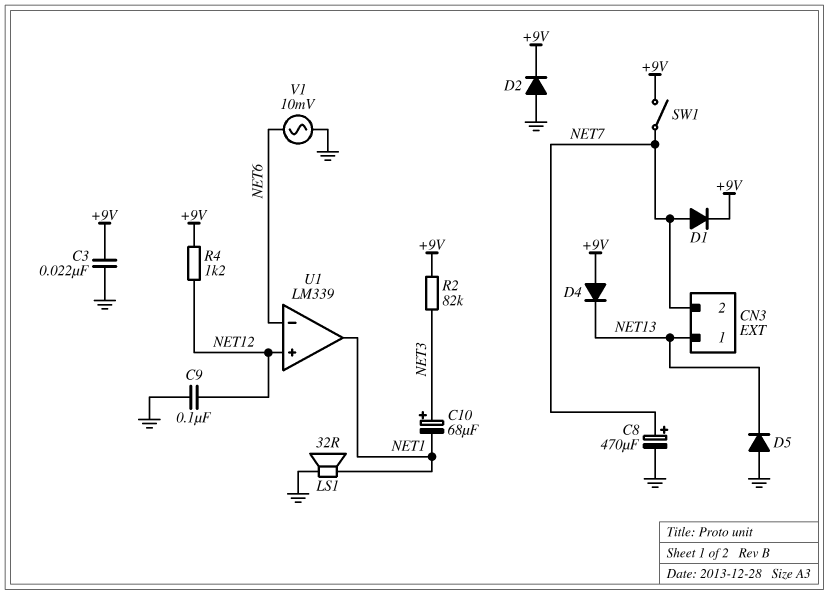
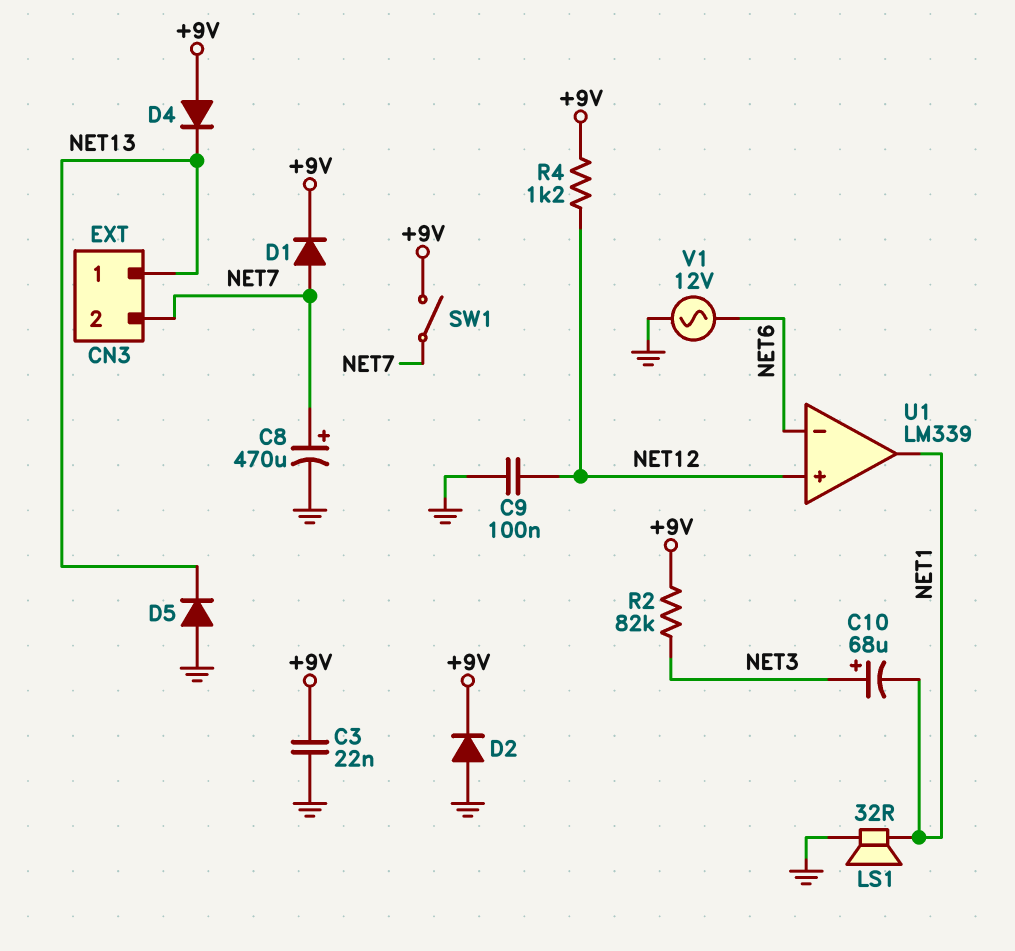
V1: AC 10mV (GND, NET6) -> AC 12V (GND, NET6)

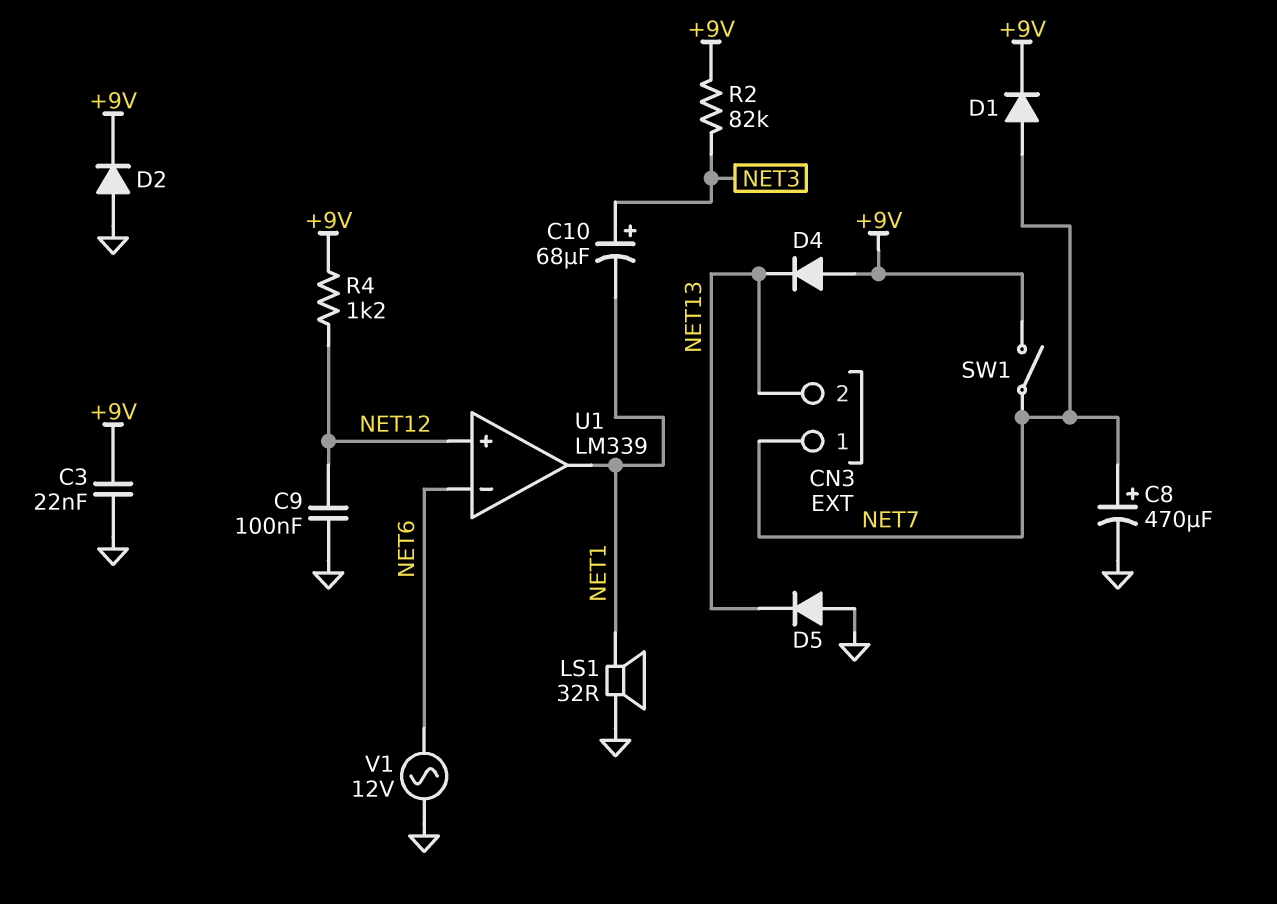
CN3 pin 1: NET13 -> NET7
CN3 pin 2: NET7 -> NET13

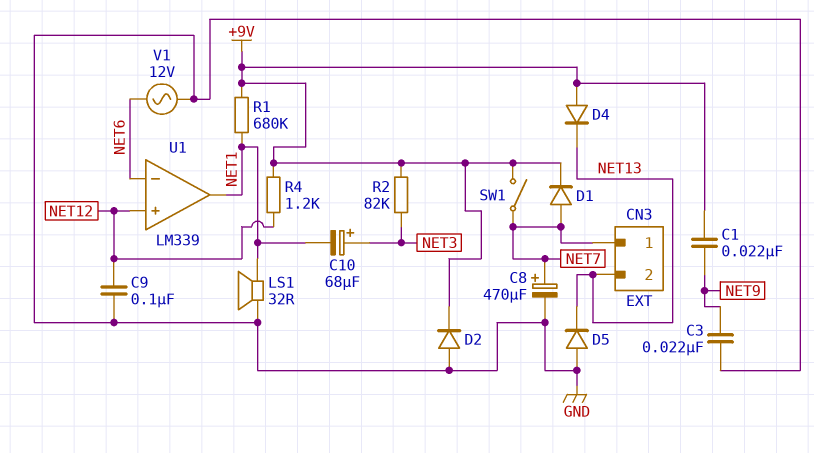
C1: none -> 22nF (+9V, NET9)
C3: 22nF (+9V, GND) -> 22nF (GND, NET9)
R1: none -> 680k (+9V, NET1)

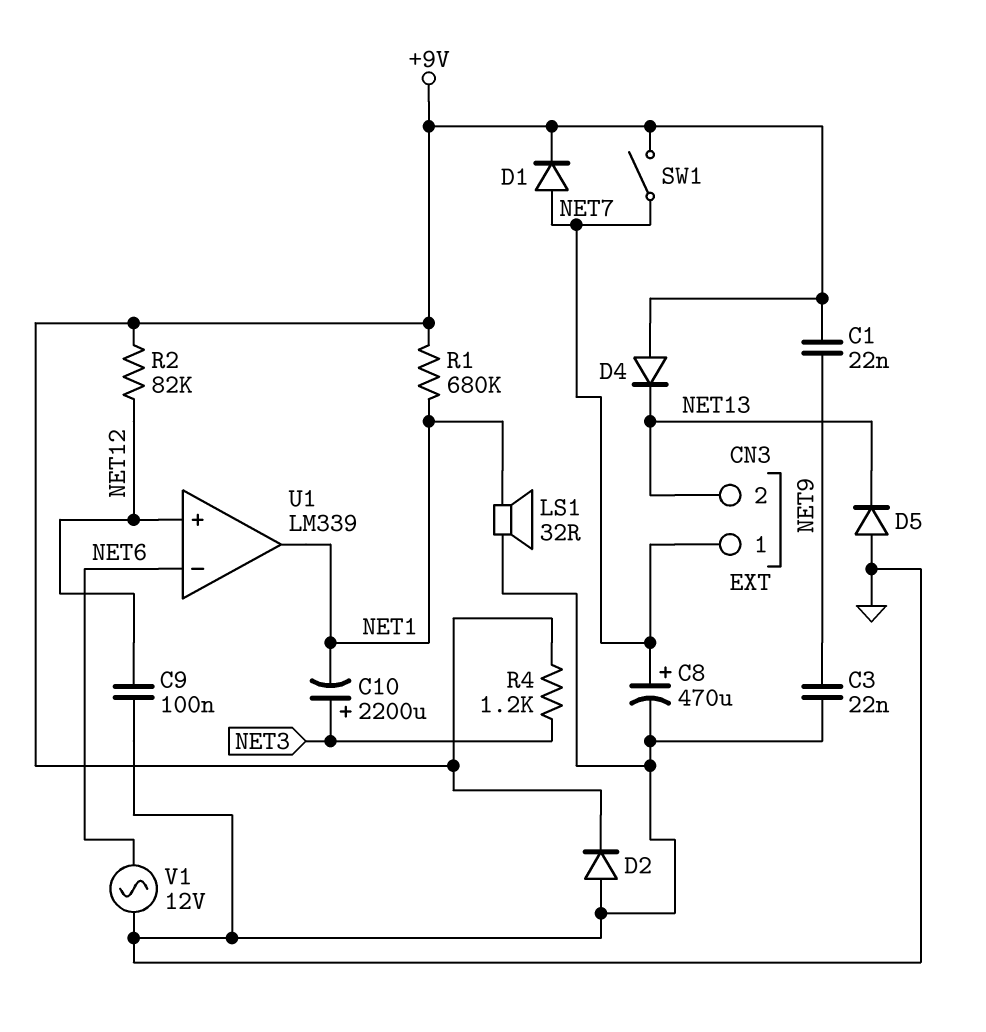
C10: 68uF (plus NET3, minus NET1) -> 2200uF (plus NET3, minus NET1)
R2: 82k (+9V, NET3) -> 82k (+9V, NET12)
R4: 1.2k (+9V, NET12) -> 1.2k (+9V, NET3)

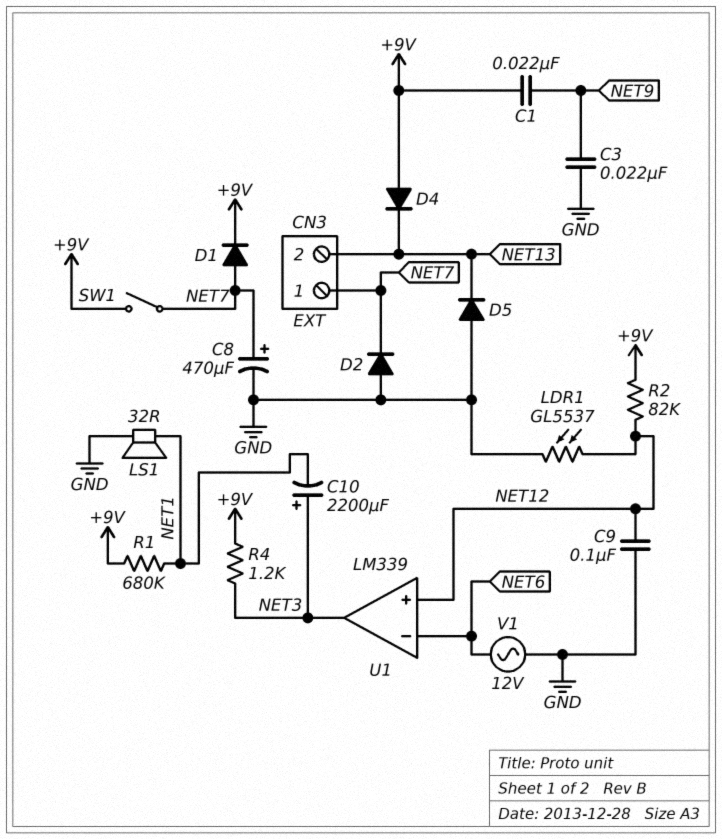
D2: diode (A GND, K +9V) -> diode (A GND, K NET7)
LDR1: none -> GL5537 (GND, NET12)
U1 pin out: NET1 -> NET3

